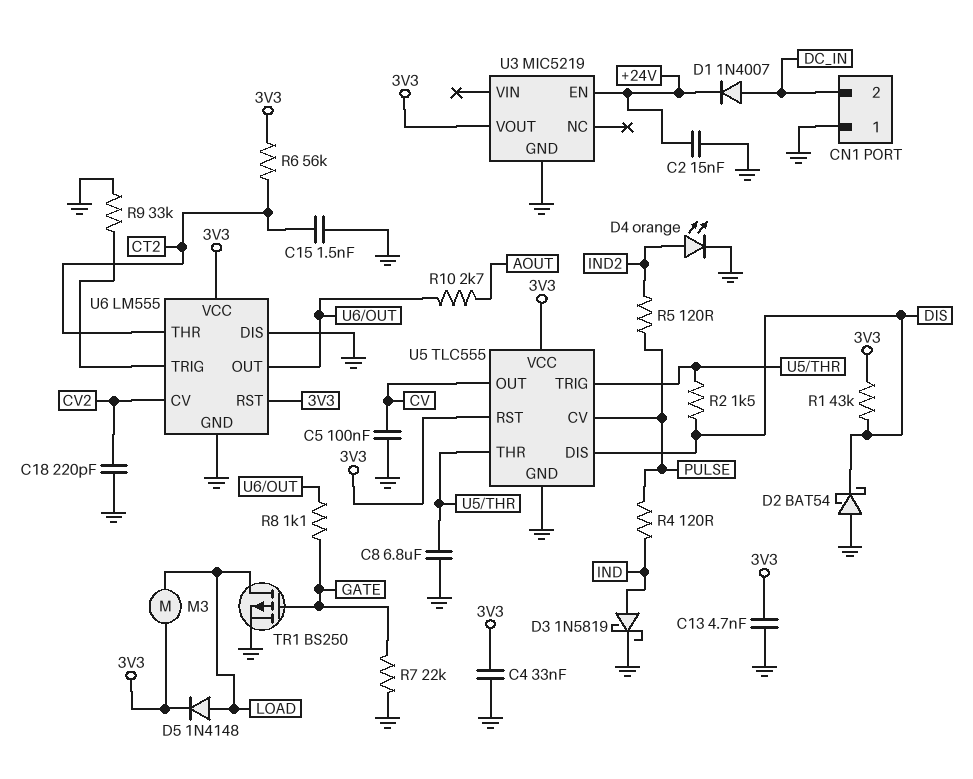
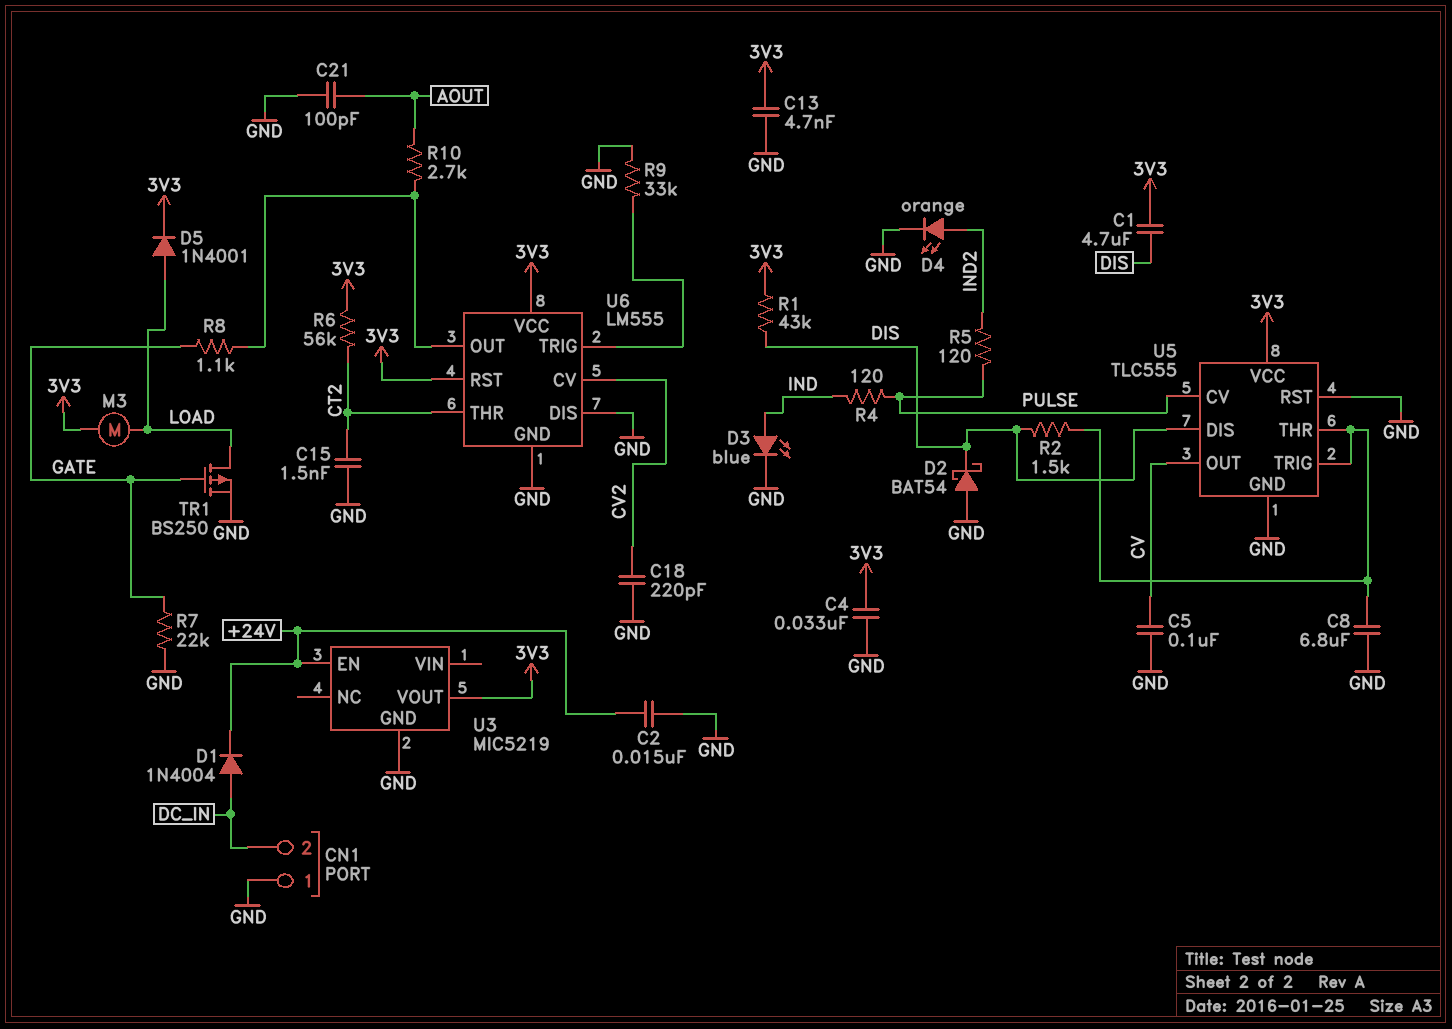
C1: none -> 4.7uF (3V3, DIS)
C21: none -> 100pF (AOUT, GND)
D1: diode 1N4007 (A DC_IN, K +24V) -> diode 1N4004 (A DC_IN, K +24V)
D3: schottky 1N5819 (A IND, K GND) -> LED blue (A IND, K GND)
D5: diode 1N4148 (A LOAD, K 3V3) -> diode 1N4001 (A LOAD, K 3V3)
U5 pin RST: 3V3 -> GND

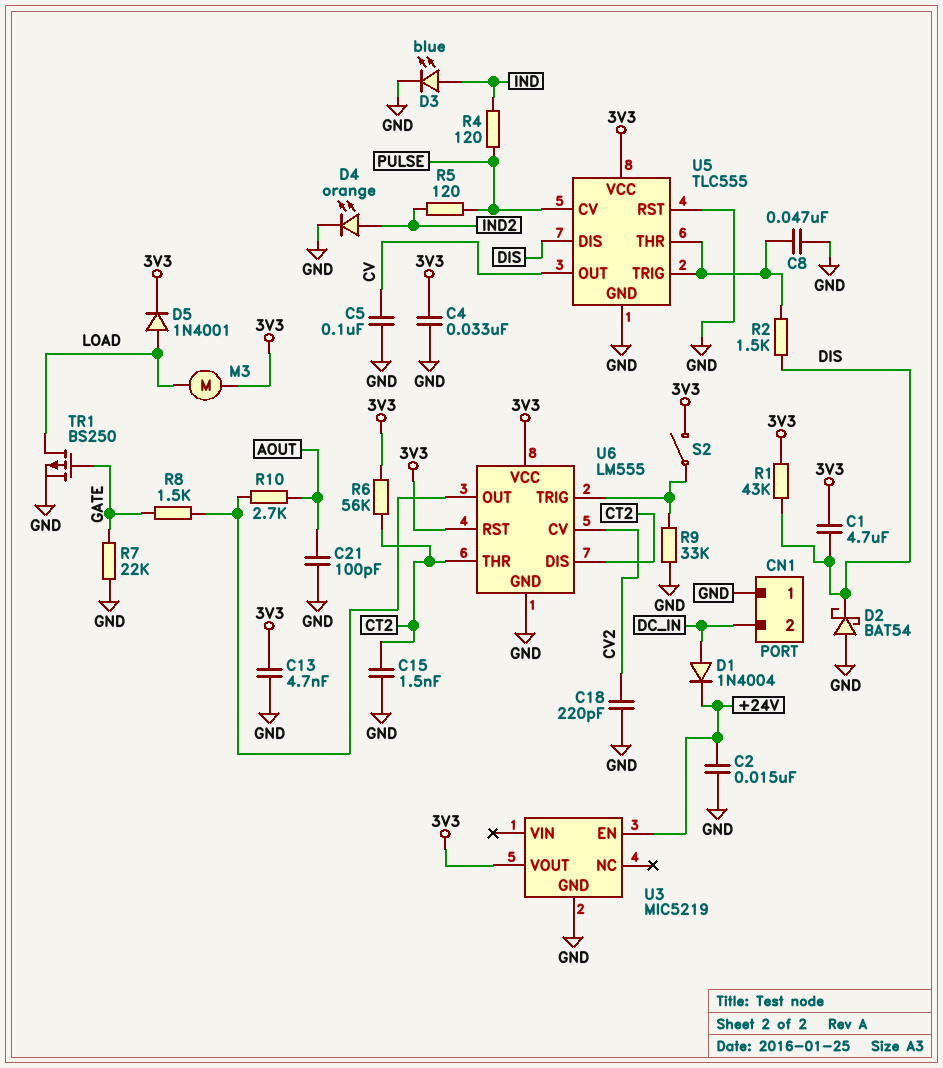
C8: 6.8uF (GND, U5/THR) -> 47nF (GND, U5/THR)
R8: 1.1k (GATE, U6/OUT) -> 1.5k (GATE, U6/OUT)
S2: none -> switch (3V3, U6/TRIG)
U6 pin DIS: GND -> CT2

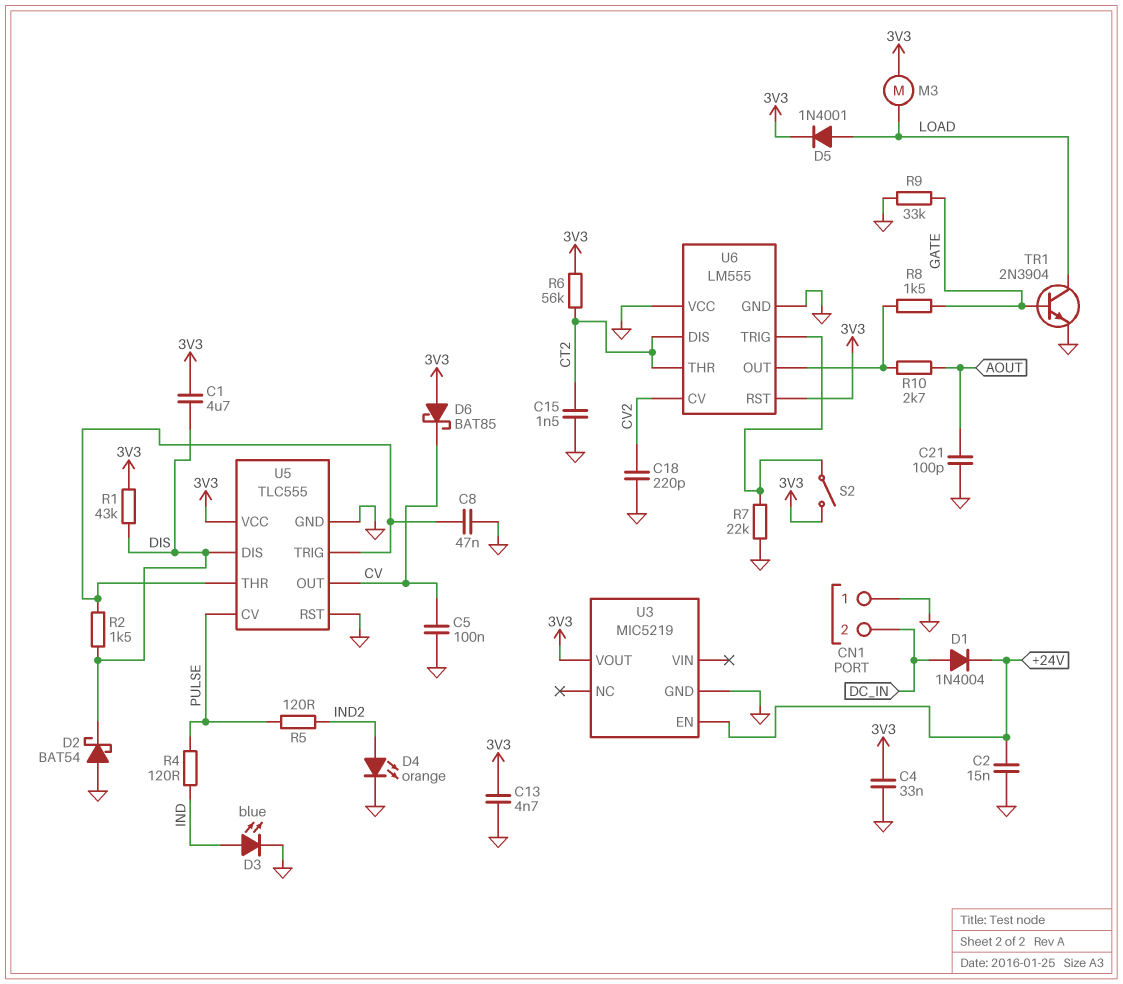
D6: none -> schottky BAT85 (A 3V3, K CV)
R7: 22k (GATE, GND) -> 22k (GND, U6/TRIG)
R9: 33k (GND, U6/TRIG) -> 33k (GATE, GND)
TR1: PMOS BS250 (G GATE, D LOAD, S GND) -> NPN 2N3904 (B GATE, C LOAD, E GND)
U6 pin VCC: 3V3 -> GND

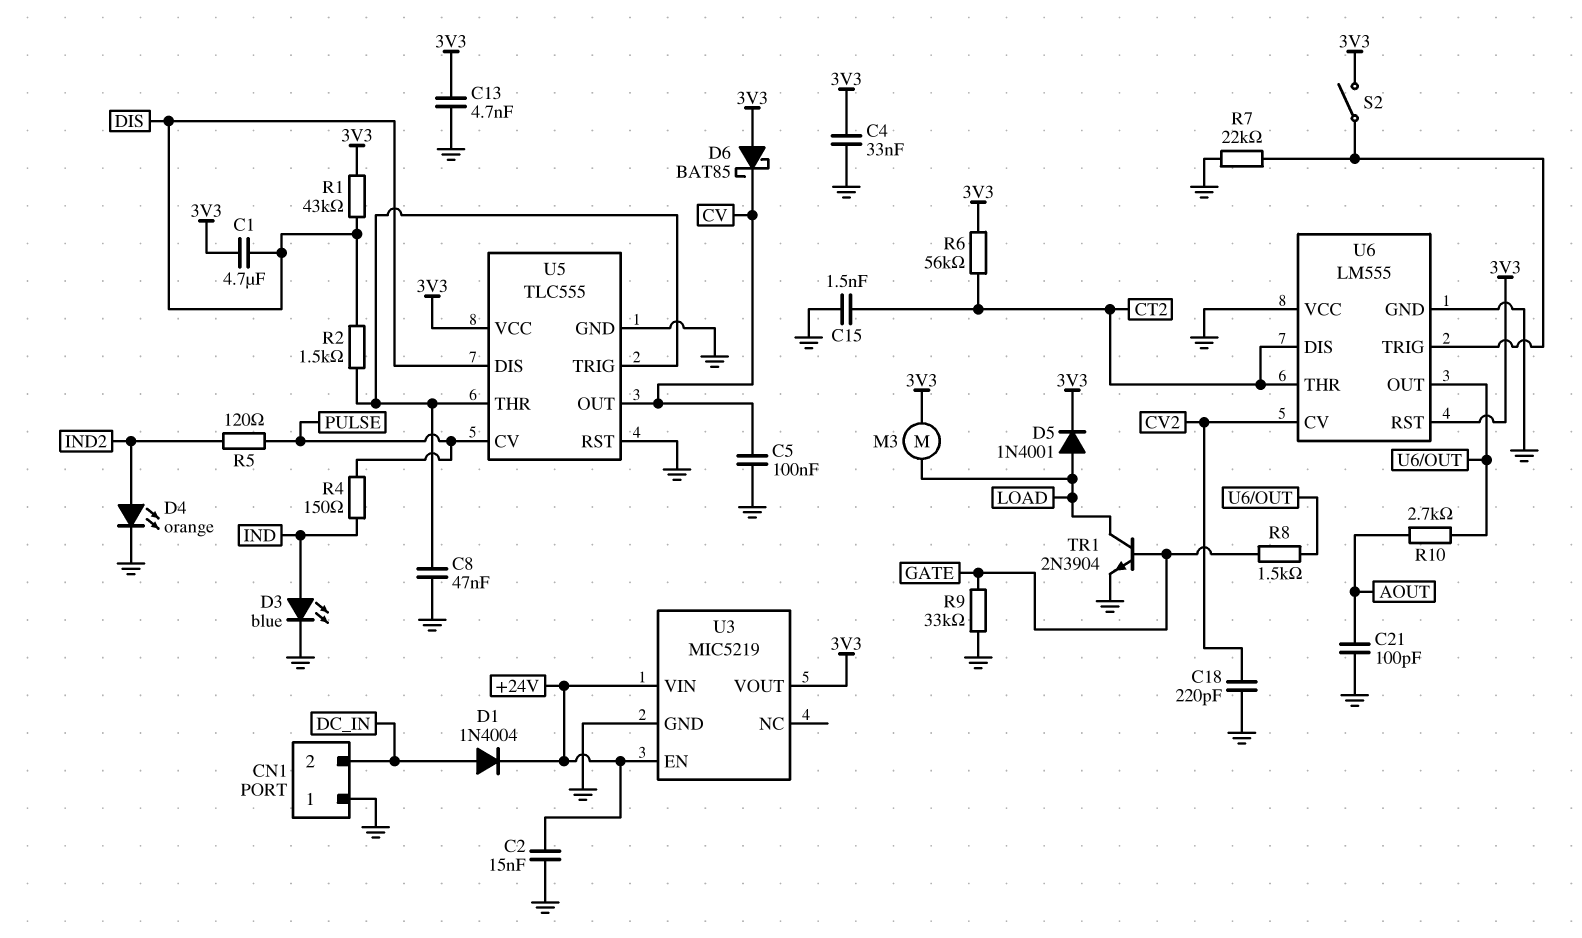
D2: schottky BAT54 (A GND, K DIS) -> none
R4: 120 (IND, PULSE) -> 150 (IND, PULSE)
U3 pin VIN: none -> +24V

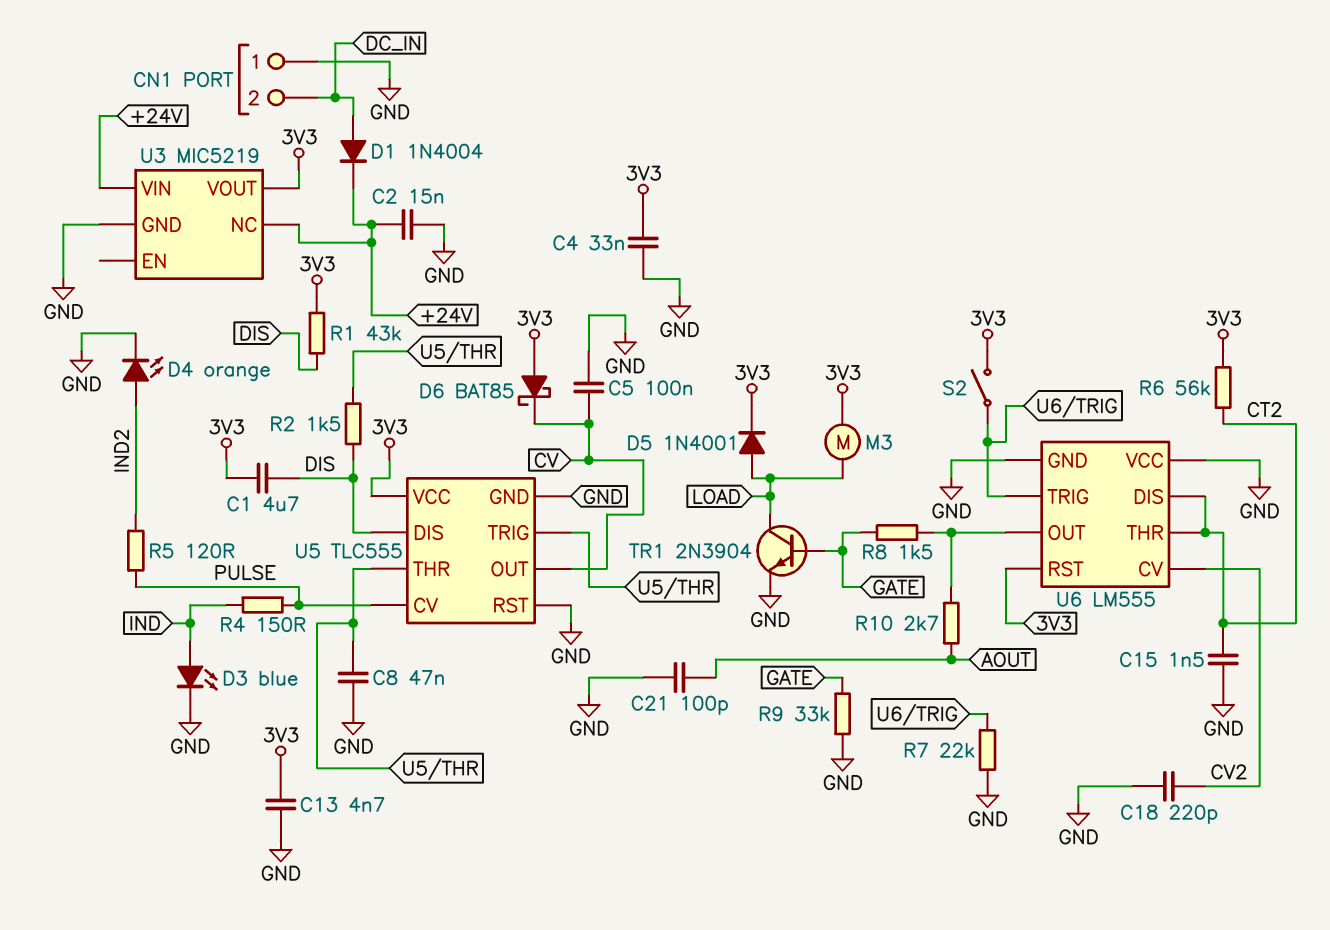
U3 pin EN: +24V -> none
U3 pin NC: none -> +24V

